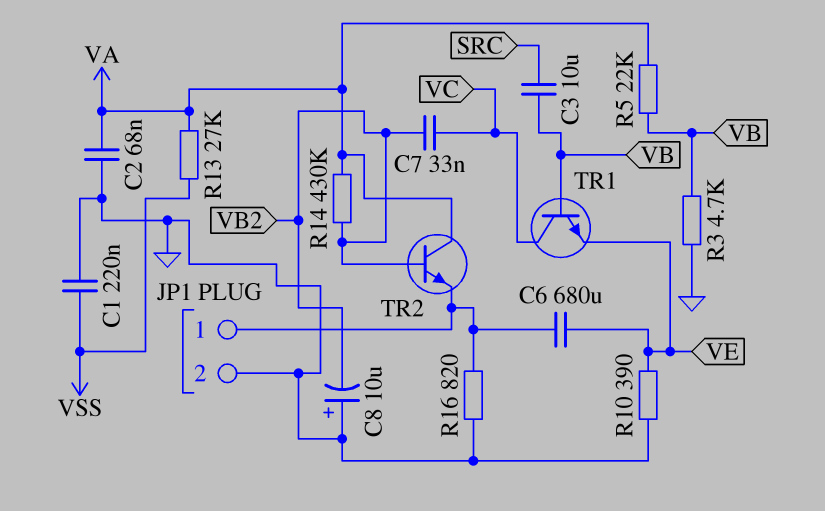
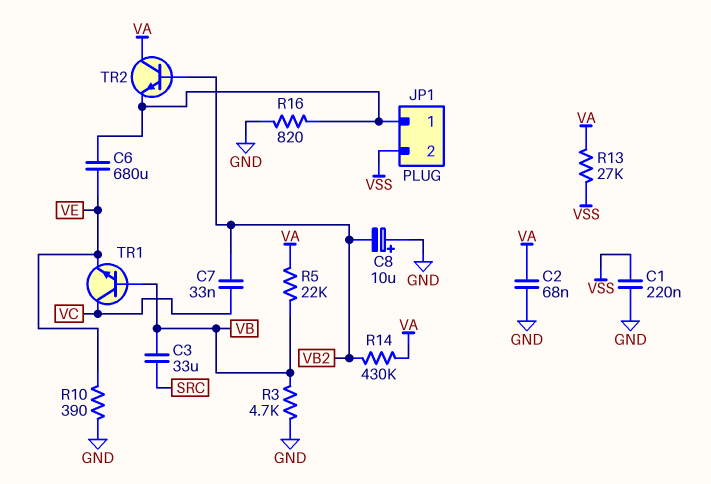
C3: 10uF (SRC, VB) -> 33uF (SRC, VB)
JP1 pin 2: GND -> VSS

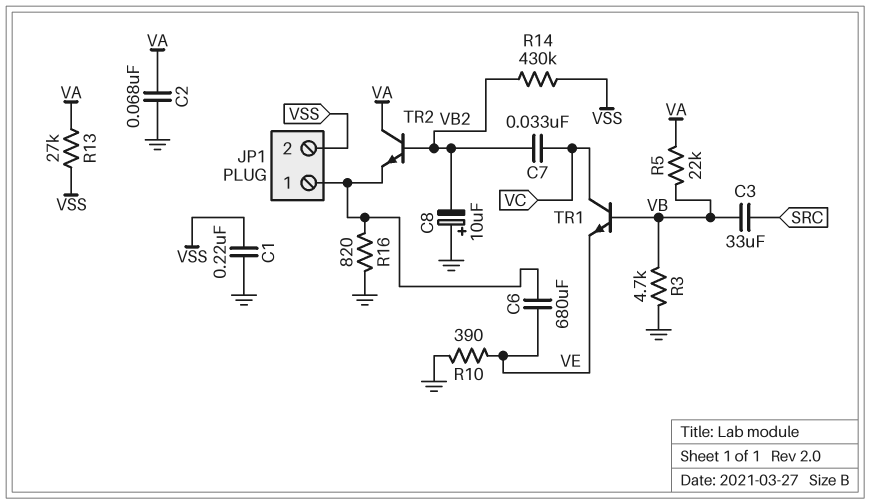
R14: 430k (VA, VB2) -> 430k (VB2, VSS)

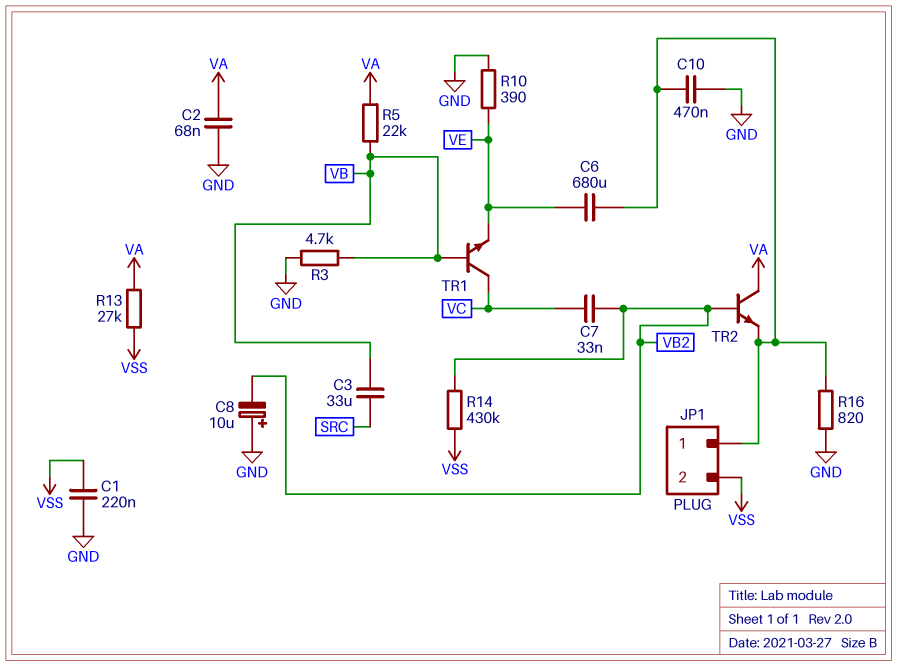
C10: none -> 470nF (GND, JP1/1)

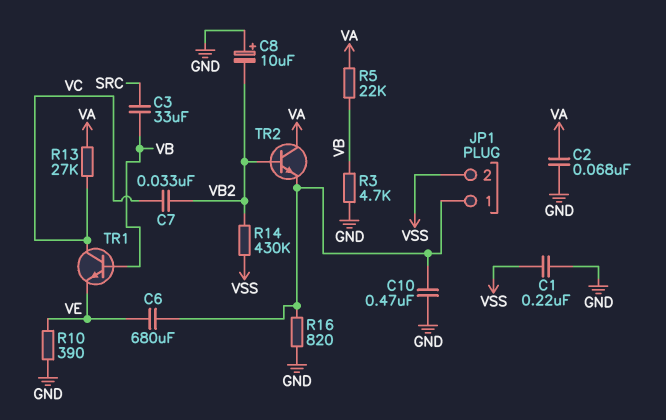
R13: 27k (VA, VSS) -> 27k (VA, VC)

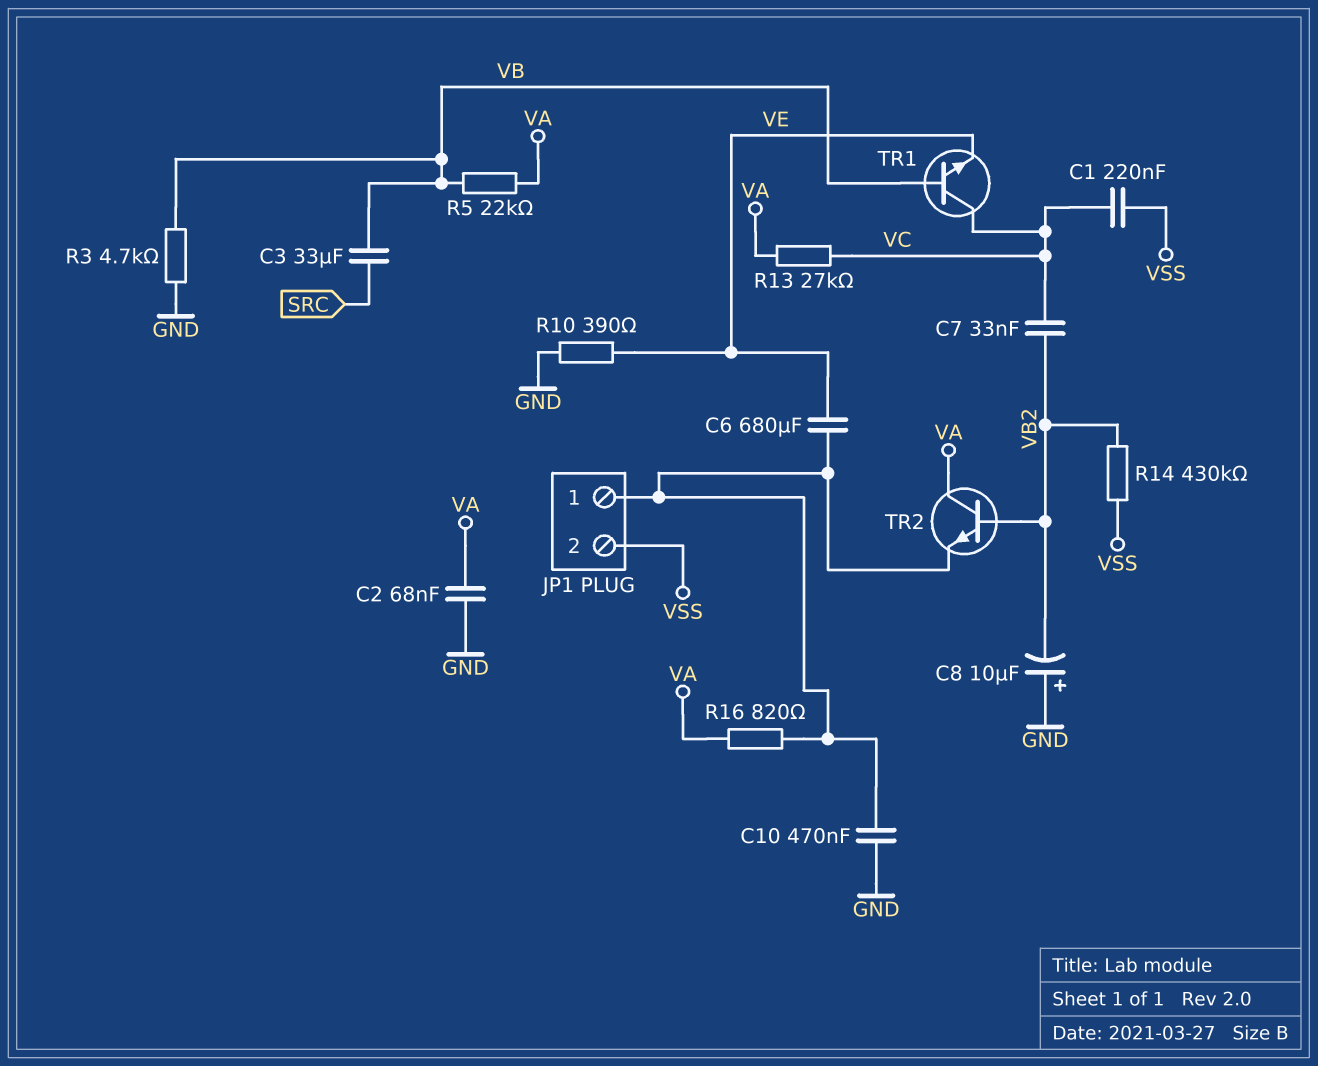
C1: 220nF (GND, VSS) -> 220nF (VC, VSS)
R16: 820 (GND, JP1/1) -> 820 (JP1/1, VA)

